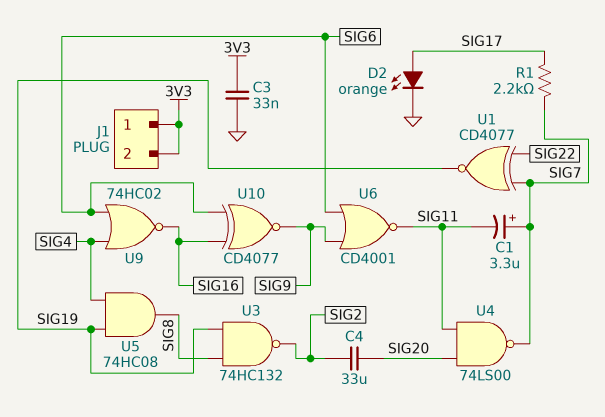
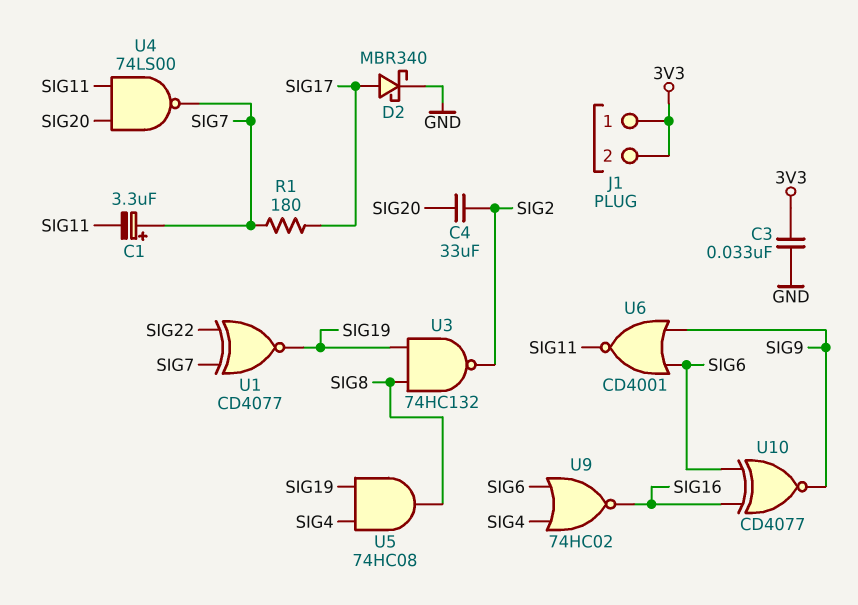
D2: LED orange (A SIG17, K GND) -> schottky MBR340 (A SIG17, K GND)
R1: 2.2k (SIG7, SIG17) -> 180 (SIG7, SIG17)

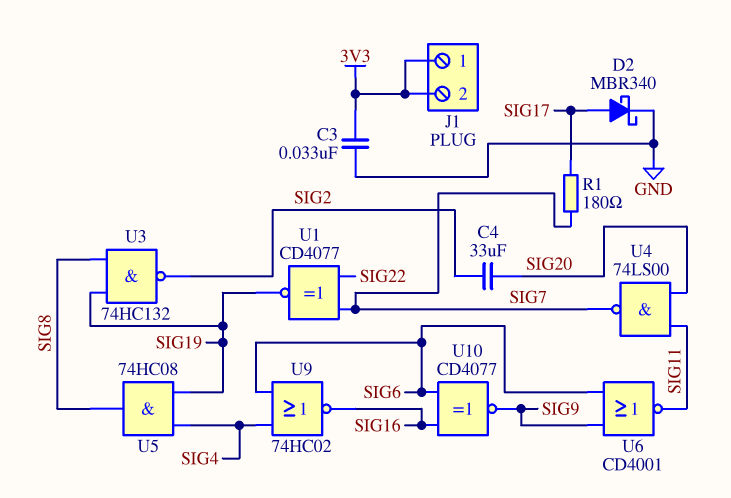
C1: 3.3uF (plus SIG7, minus SIG11) -> none

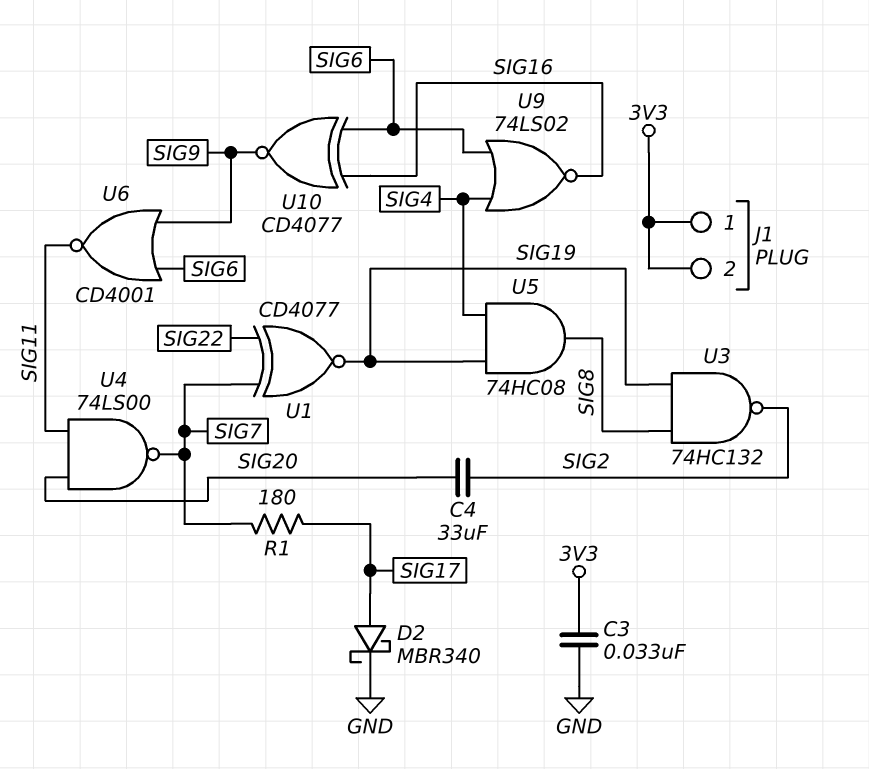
U9: NOR 74HC02 (in SIG4, in SIG6, out SIG16) -> NOR 74LS02 (in SIG4, in SIG6, out SIG16)

